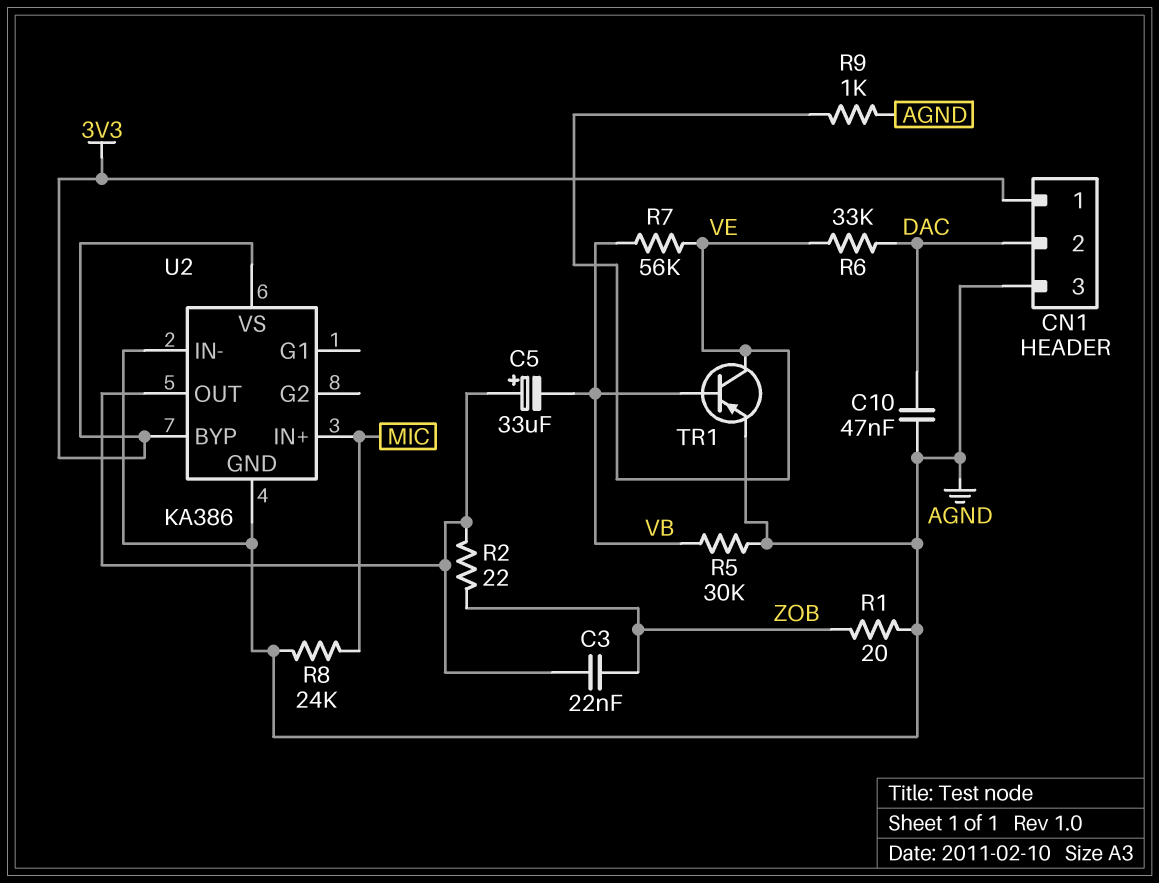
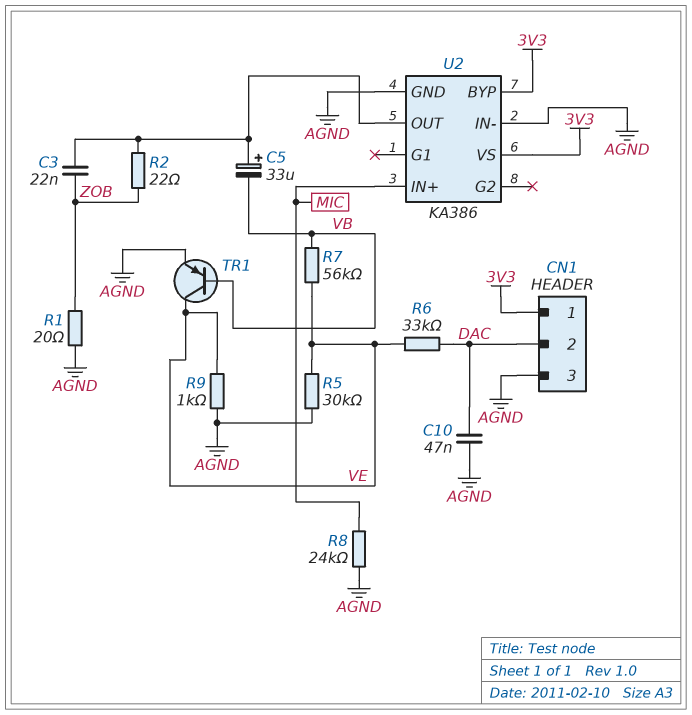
R5: 30k (AGND, VB) -> 30k (AGND, VE)

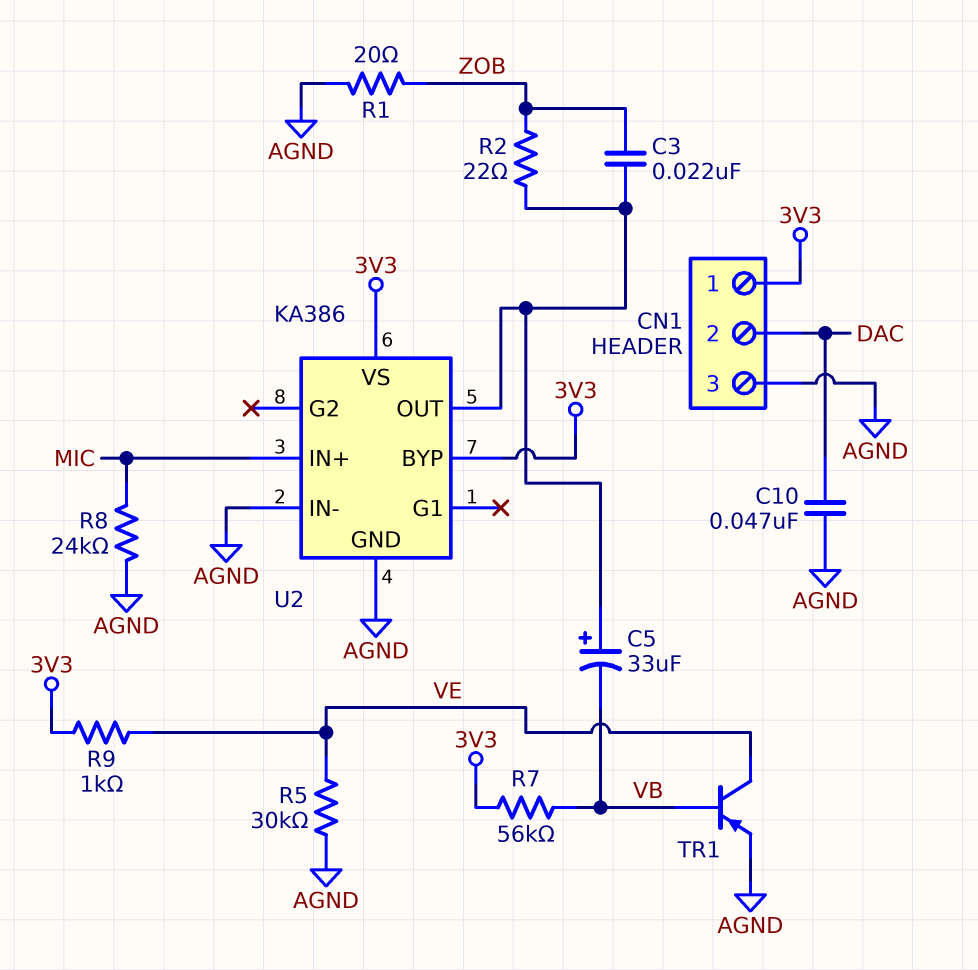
R6: 33k (DAC, VE) -> none
R7: 56k (VB, VE) -> 56k (3V3, VB)
R9: 1k (AGND, VE) -> 1k (3V3, VE)

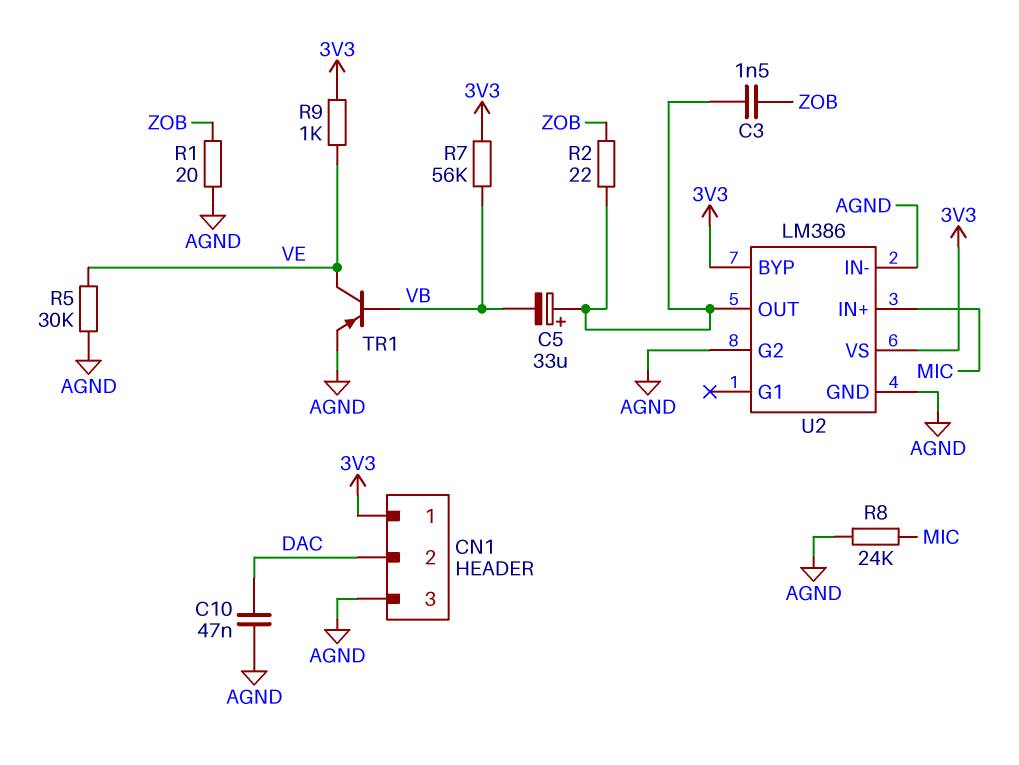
C3: 22nF (U2/OUT, ZOB) -> 1.5nF (U2/OUT, ZOB)
U2: KA386 -> LM386
U2 pin G2: none -> AGND

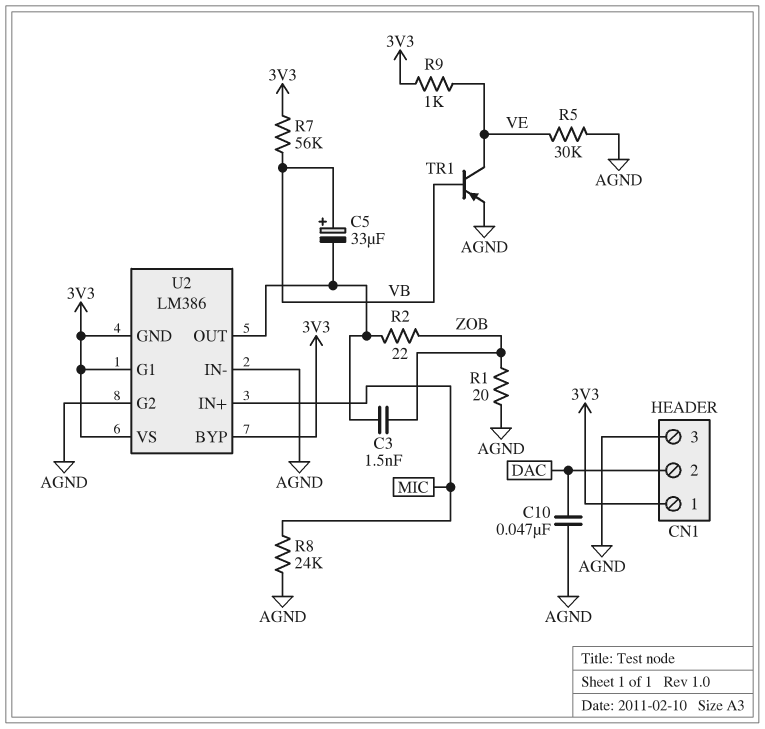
C5: 33uF (plus U2/OUT, minus VB) -> 33uF (plus VB, minus U2/OUT)
U2 pin G1: none -> 3V3
U2 pin GND: AGND -> 3V3

